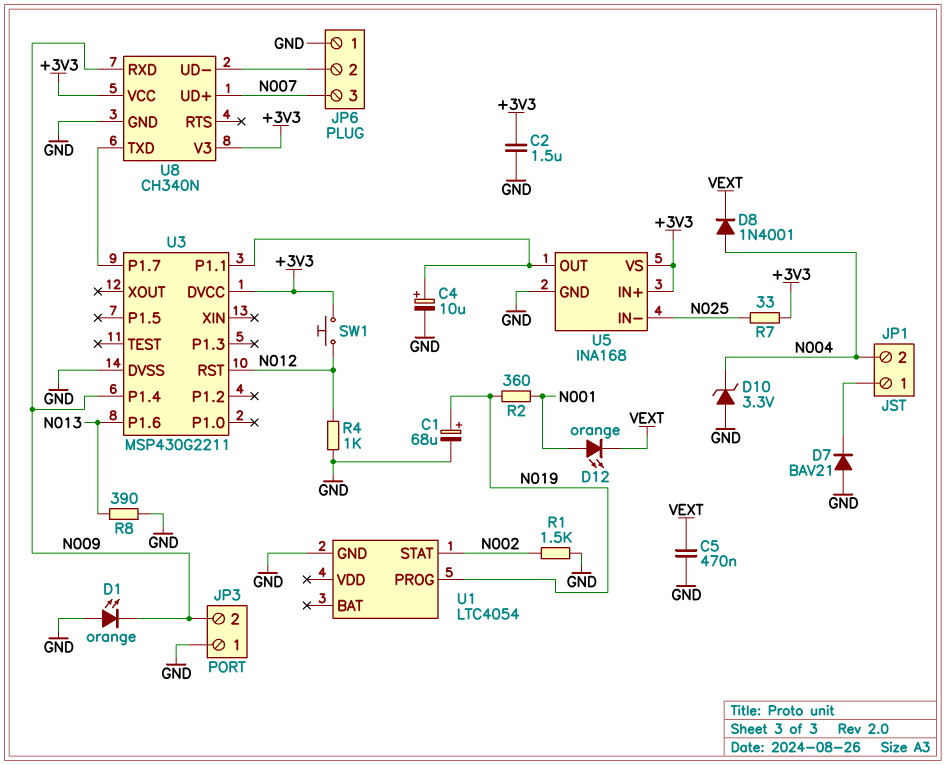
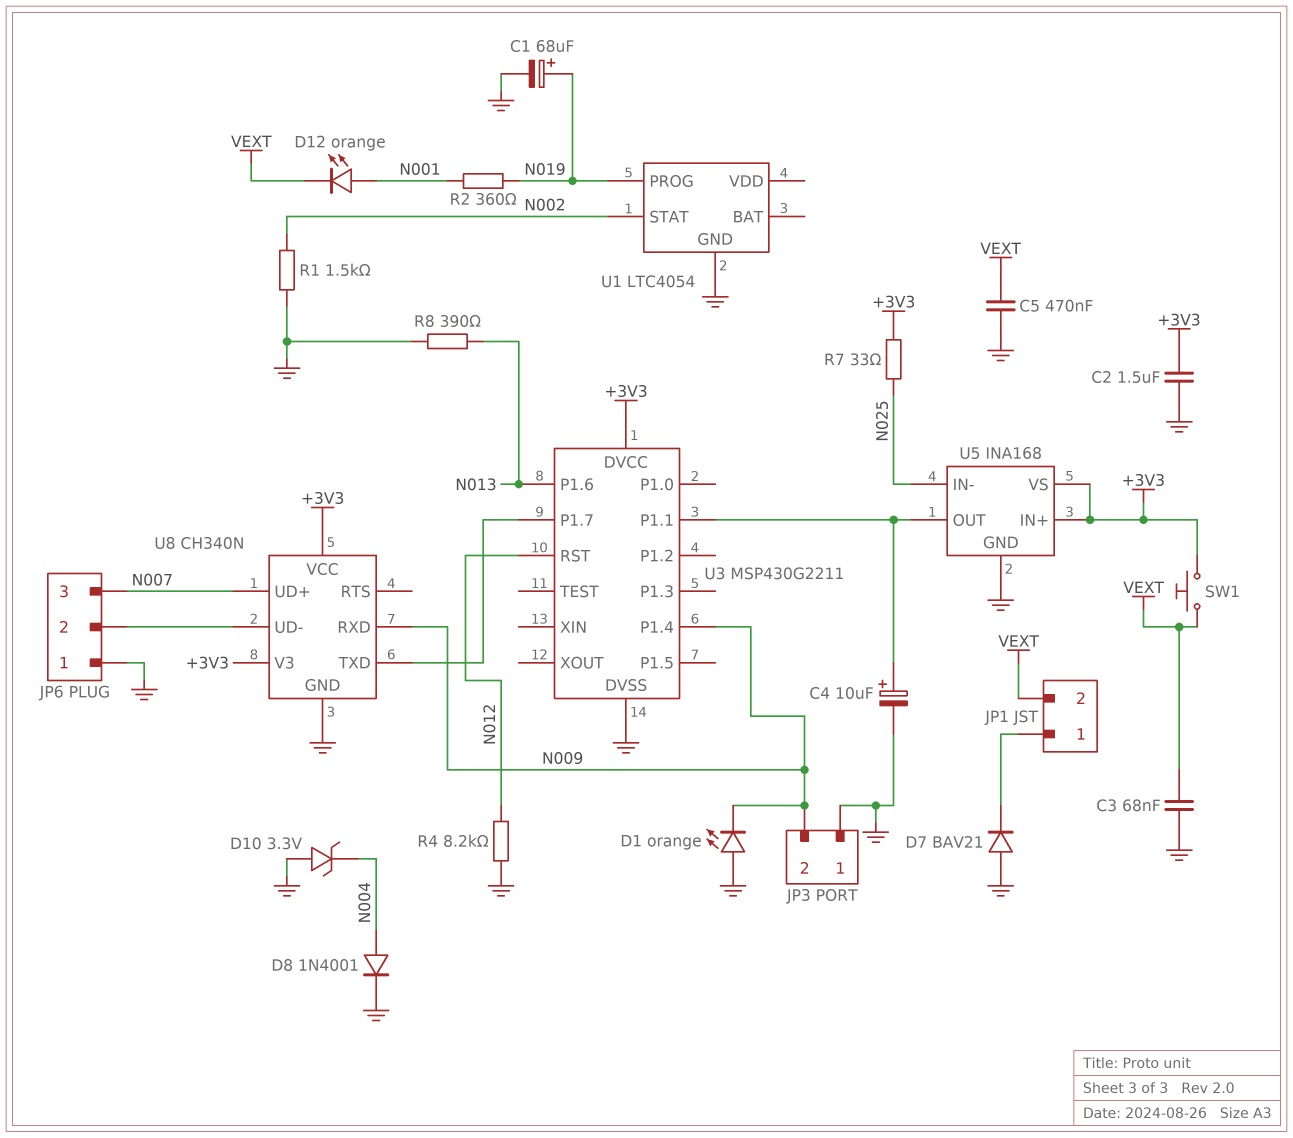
C3: none -> 68nF (GND, VEXT)
D8: diode 1N4001 (A N004, K VEXT) -> diode 1N4001 (A N004, K GND)
JP1 pin 2: N004 -> VEXT
R4: 1k (GND, N012) -> 8.2k (GND, N012)
SW1: button (+3V3, N012) -> button (+3V3, VEXT)

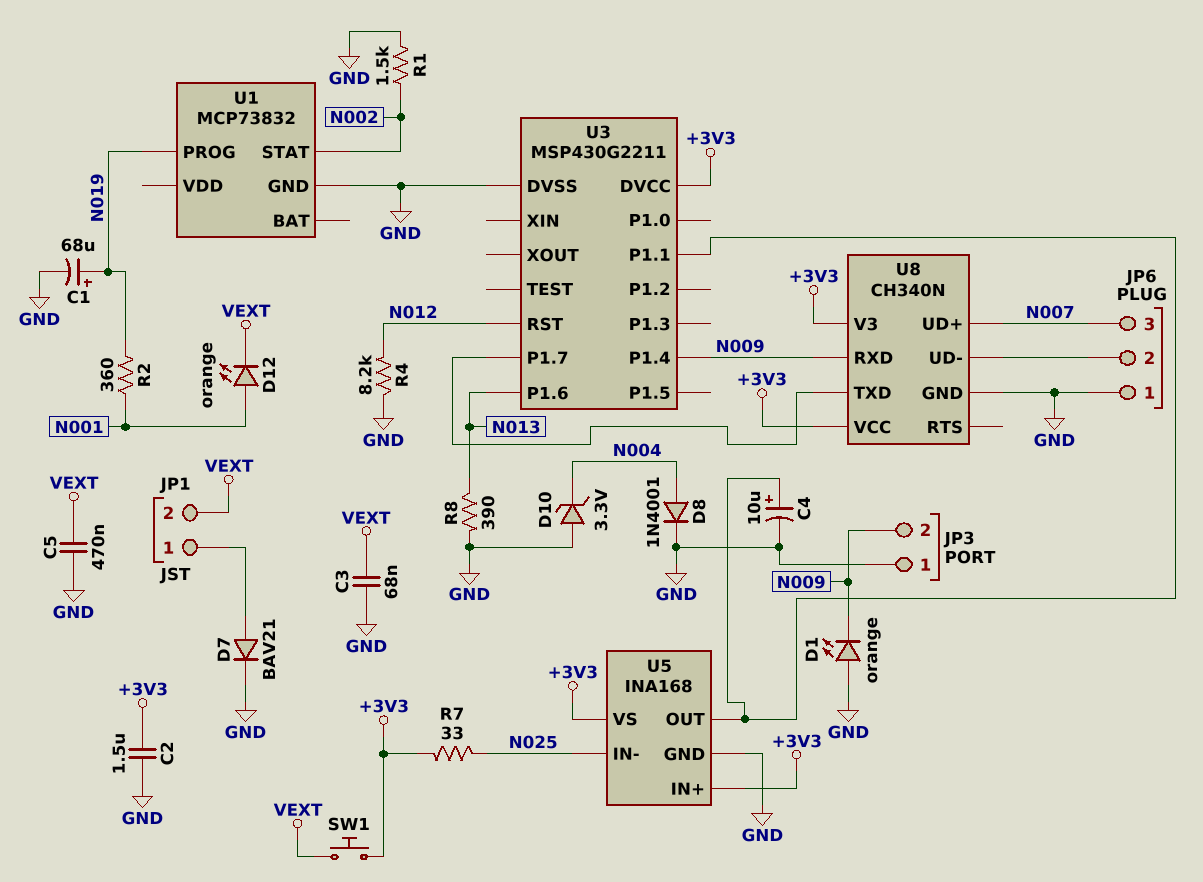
D7: diode BAV21 (A GND, K JP1/1) -> diode BAV21 (A JP1/1, K GND)
U1: LTC4054 -> MCP73832

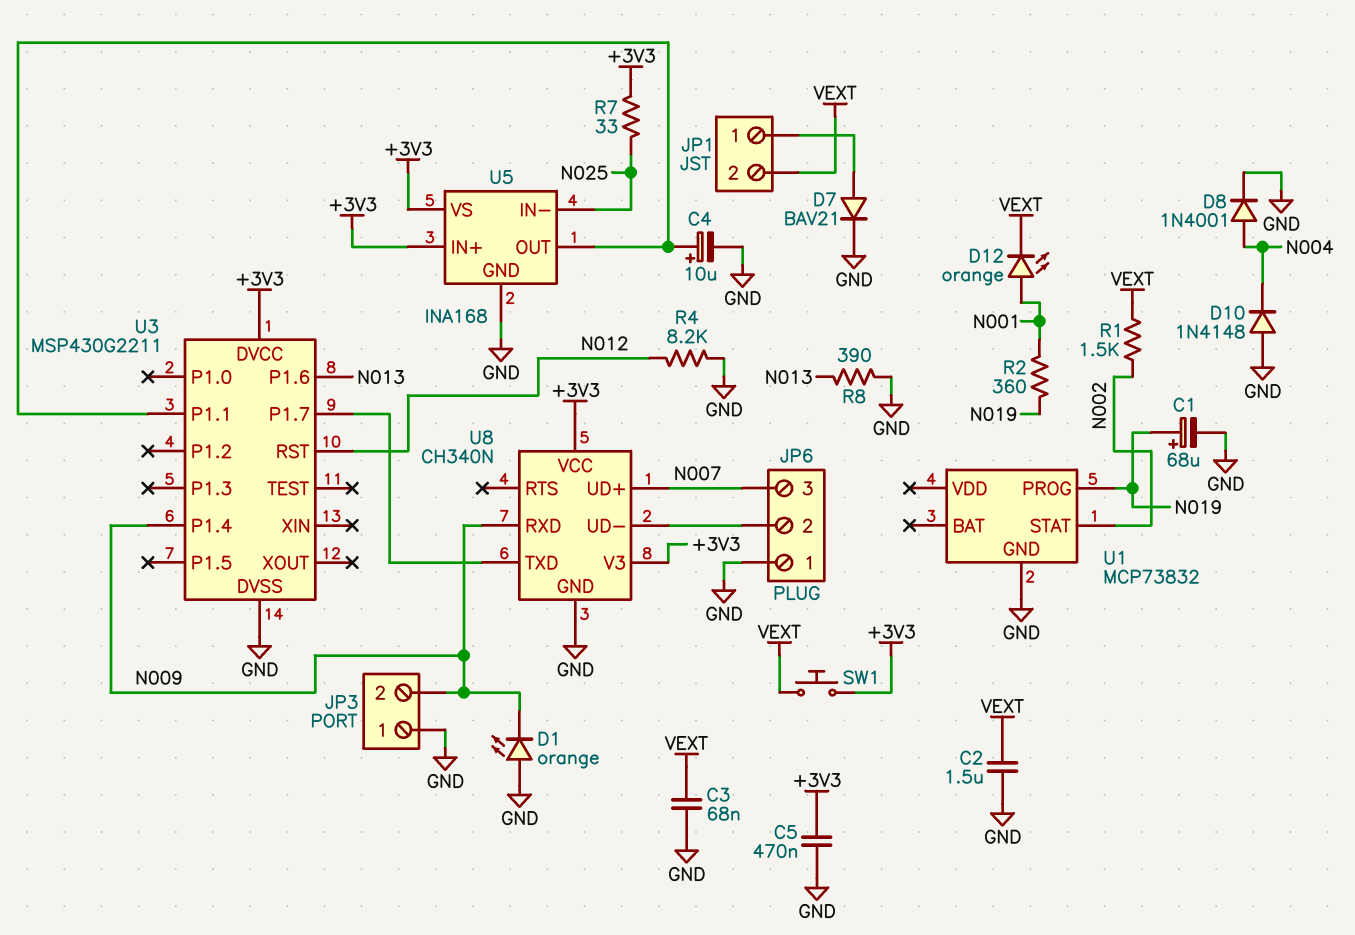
C2: 1.5uF (+3V3, GND) -> 1.5uF (GND, VEXT)
C5: 470nF (GND, VEXT) -> 470nF (+3V3, GND)
D10: zener 3.3V (A GND, K N004) -> diode 1N4148 (A GND, K N004)
R1: 1.5k (GND, N002) -> 1.5k (N002, VEXT)

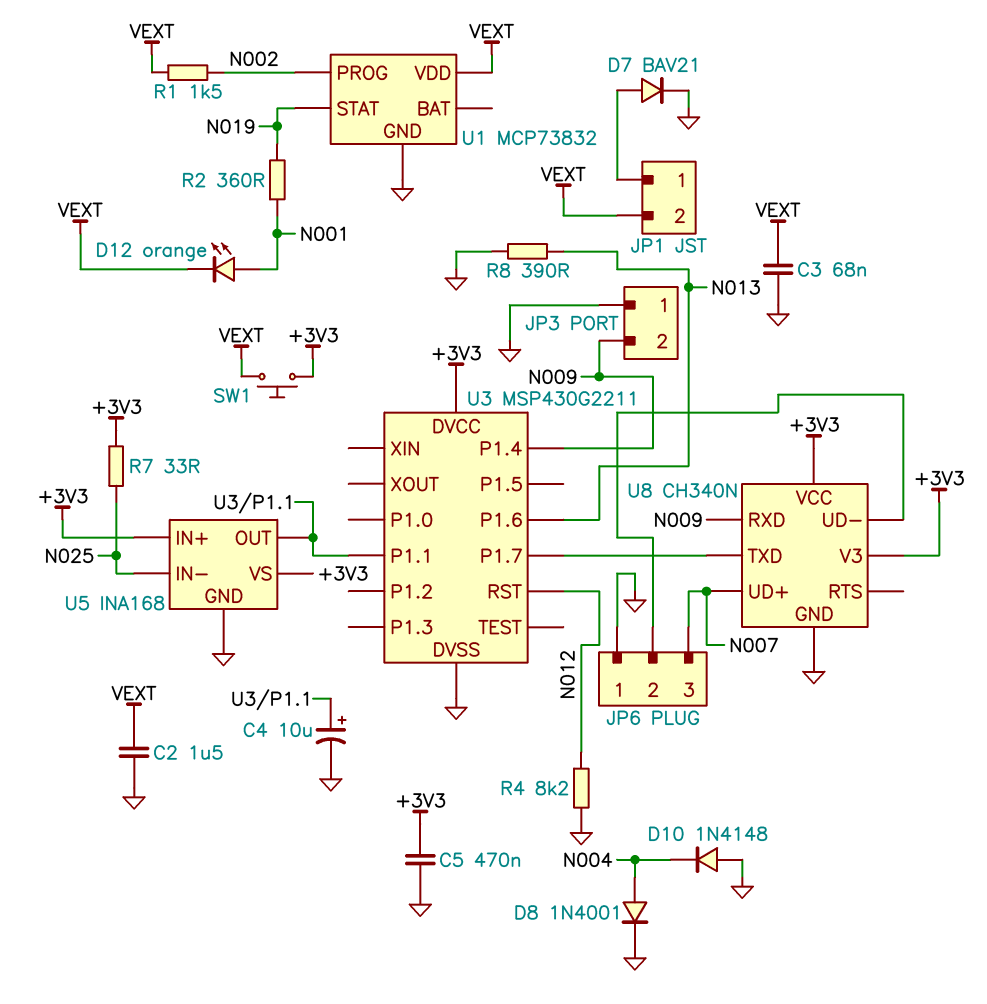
C1: 68uF (plus N019, minus GND) -> none
D1: LED orange (A GND, K N009) -> none
U1 pin PROG: N019 -> N002
U1 pin STAT: N002 -> N019
U1 pin VDD: none -> VEXT

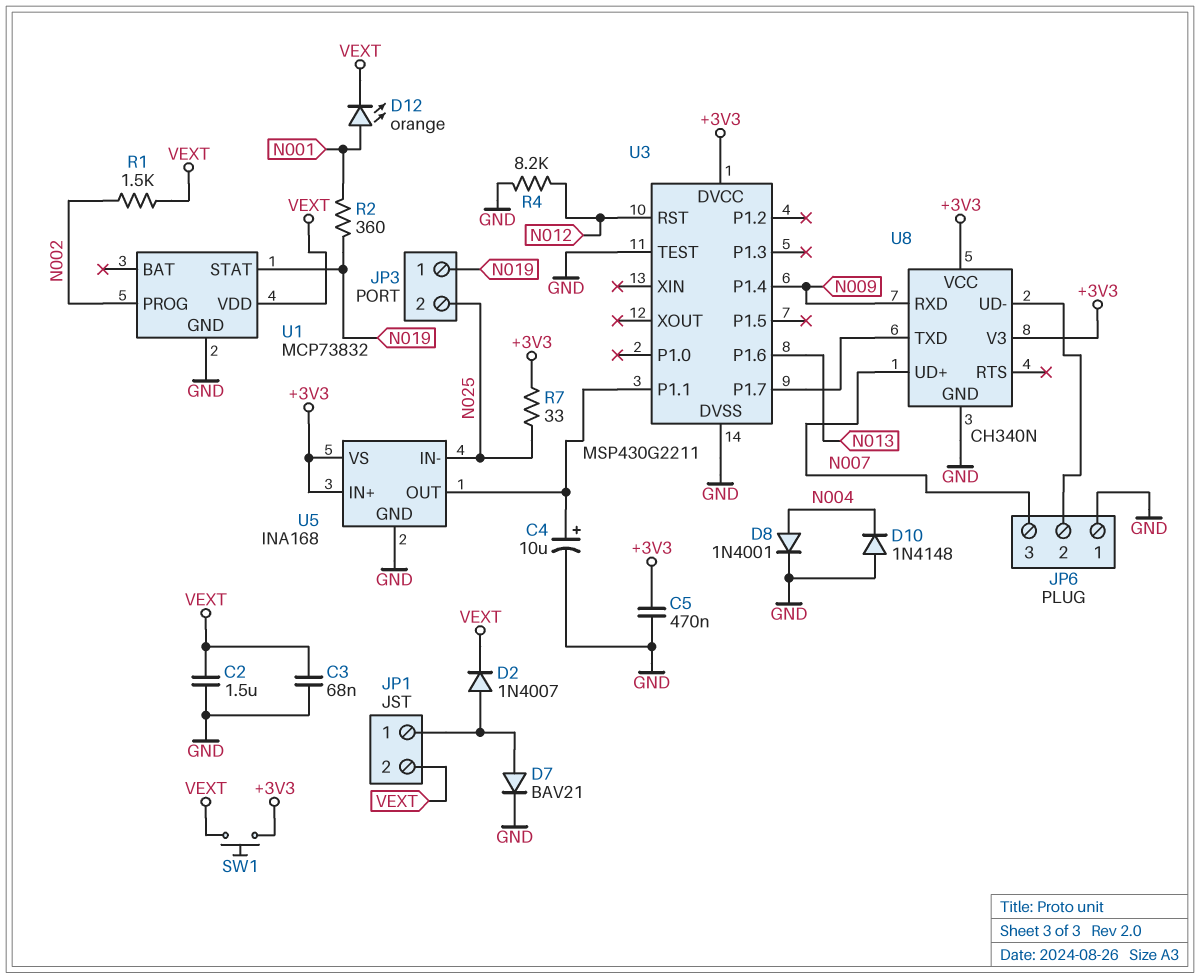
D2: none -> diode 1N4007 (A JP1/1, K VEXT)
JP3 pin 1: GND -> N019
JP3 pin 2: N009 -> N025
R8: 390 (GND, N013) -> none
U3 pin TEST: none -> GND

